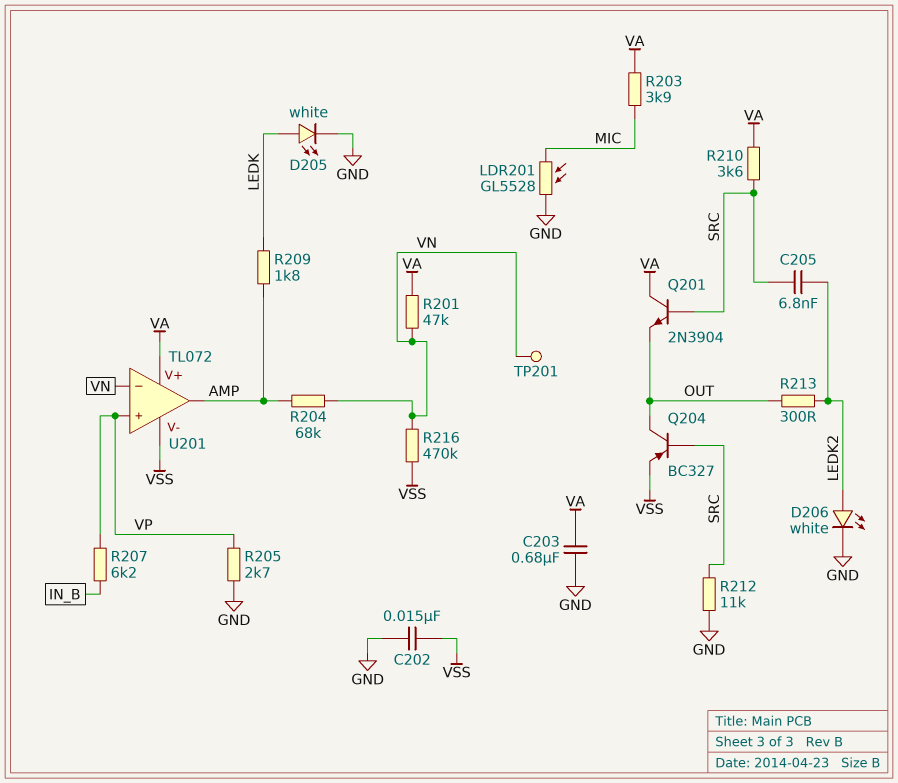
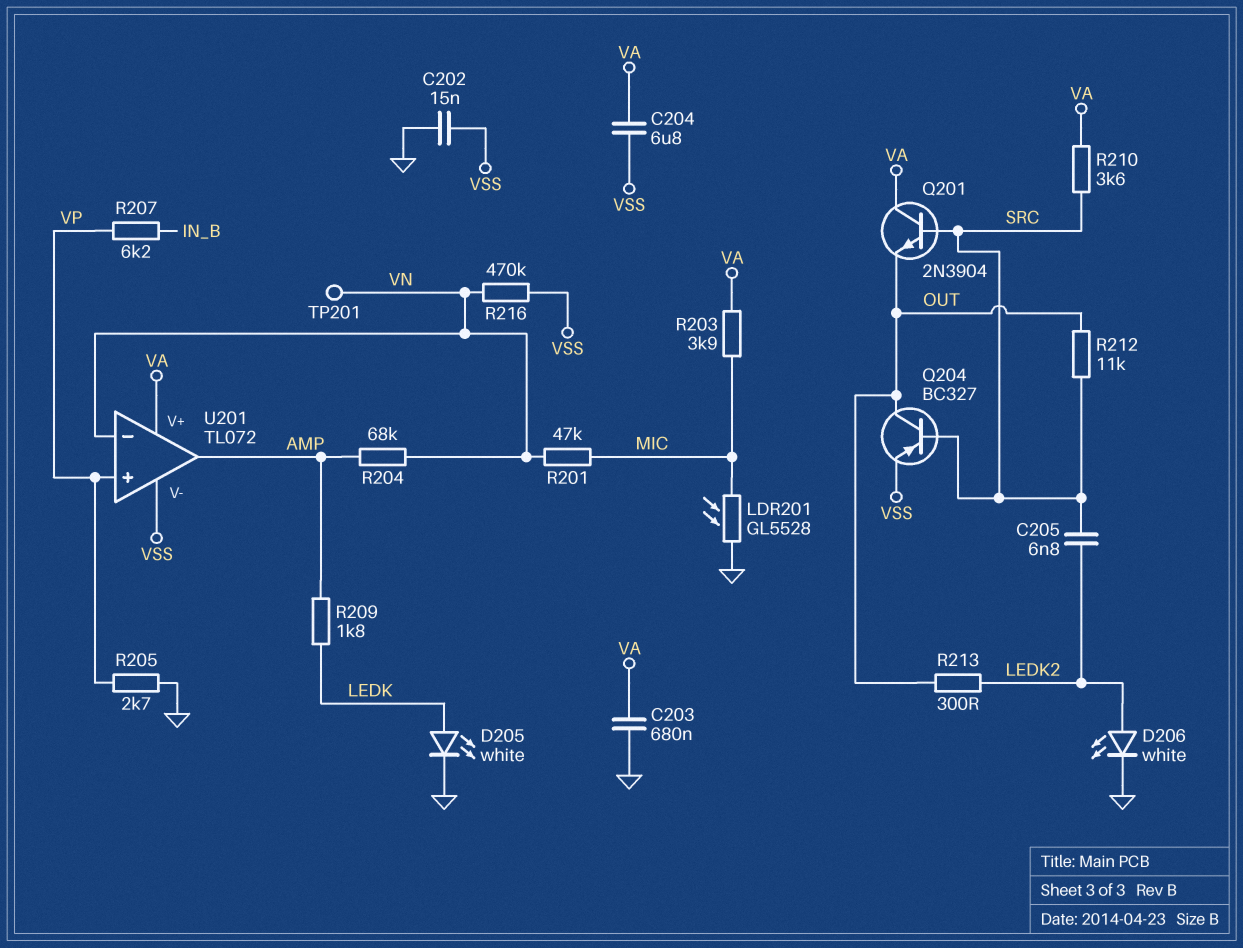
C204: none -> 6.8uF (VA, VSS)
R201: 47k (VA, VN) -> 47k (MIC, VN)
R212: 11k (GND, SRC) -> 11k (OUT, SRC)

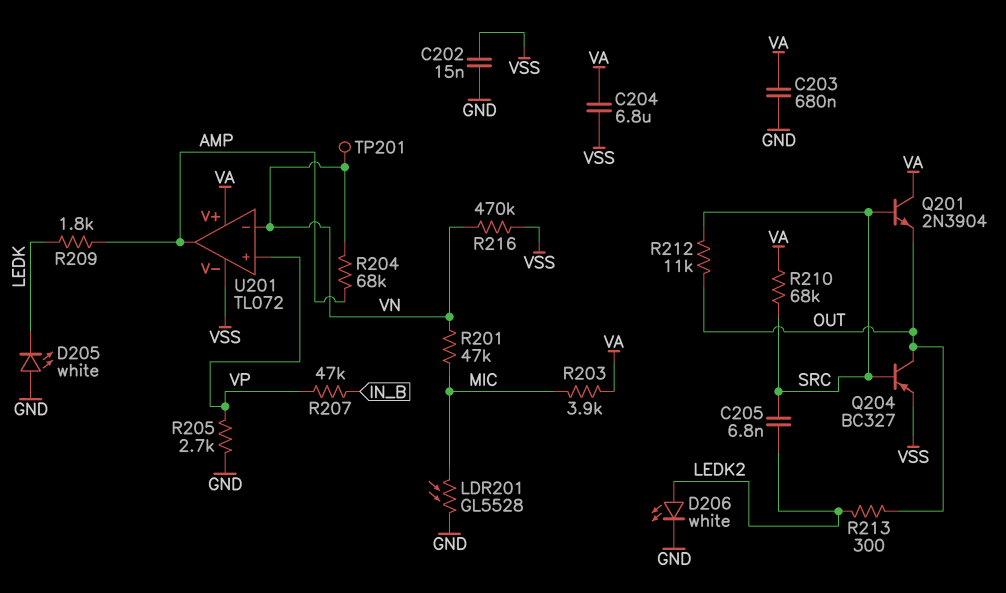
D205: LED white (A LEDK, K GND) -> LED white (A GND, K LEDK)
R207: 6.2k (IN_B, VP) -> 47k (IN_B, VP)
R210: 3.6k (SRC, VA) -> 68k (SRC, VA)

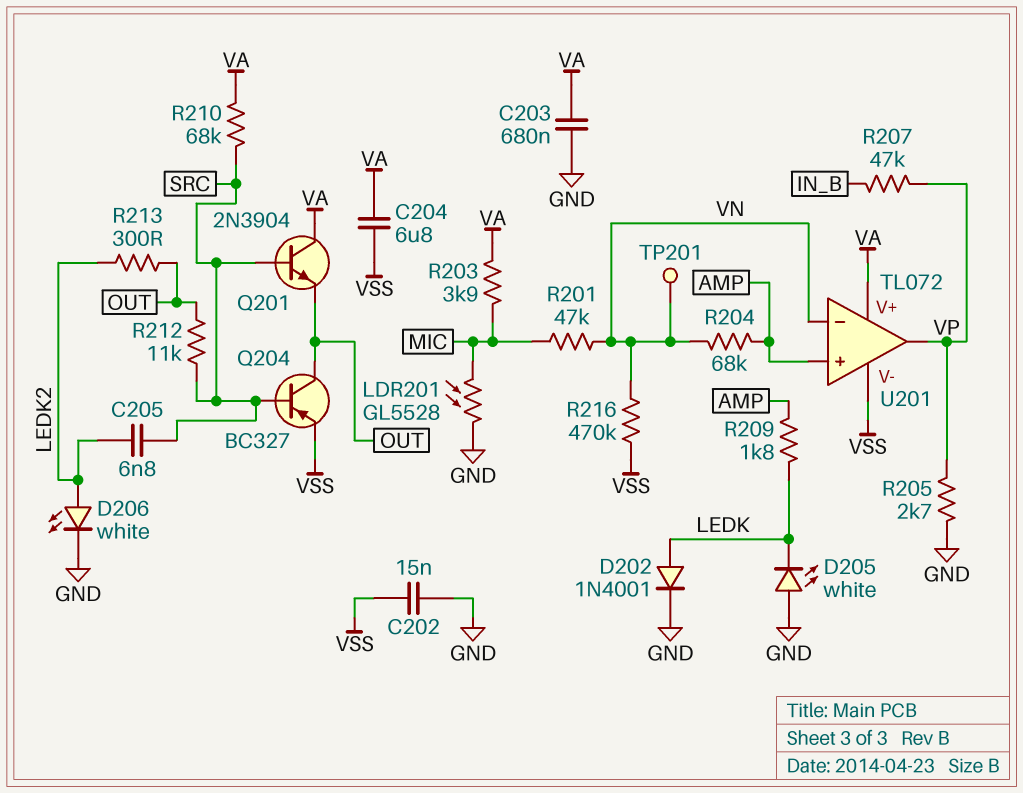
D202: none -> diode 1N4001 (A LEDK, K GND)
U201 pin in+: VP -> AMP
U201 pin out: AMP -> VP

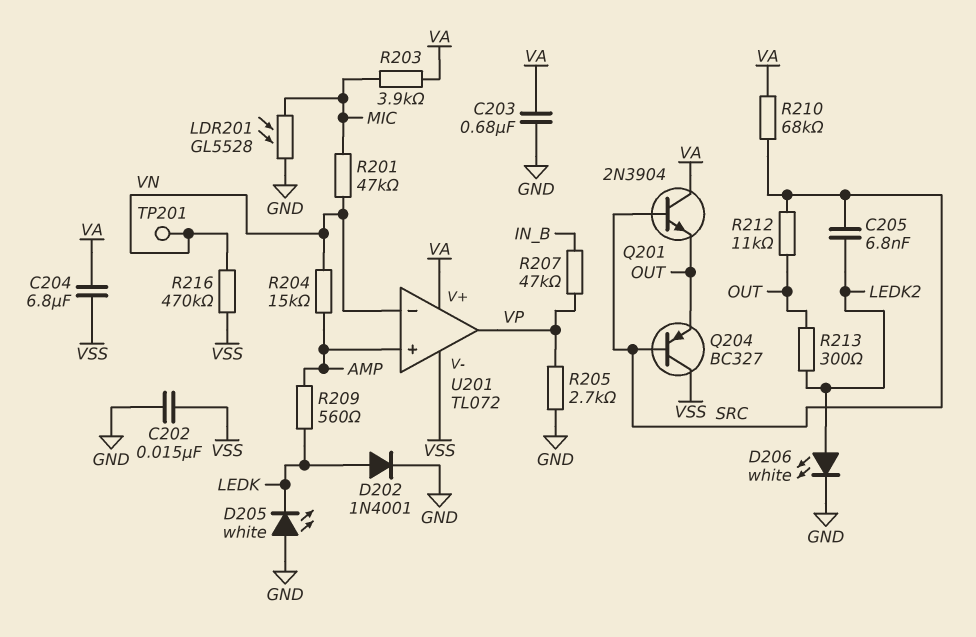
Q204: PNP BC327 (B SRC, C OUT, E VSS) -> PNP BC327 (B SRC, C VSS, E OUT)
R204: 68k (AMP, VN) -> 15k (AMP, VN)
R209: 1.8k (AMP, LEDK) -> 560 (AMP, LEDK)

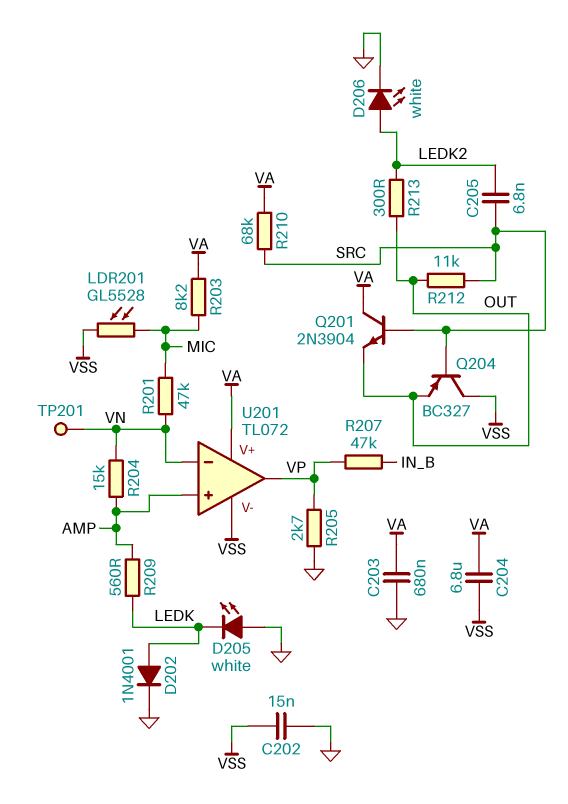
LDR201: GL5528 (GND, MIC) -> GL5528 (MIC, VSS)
R203: 3.9k (MIC, VA) -> 8.2k (MIC, VA)
R216: 470k (VN, VSS) -> none

